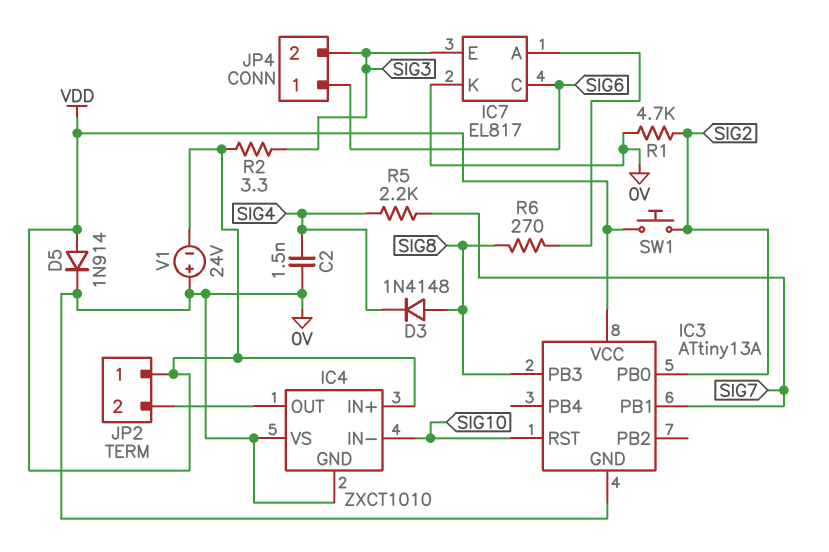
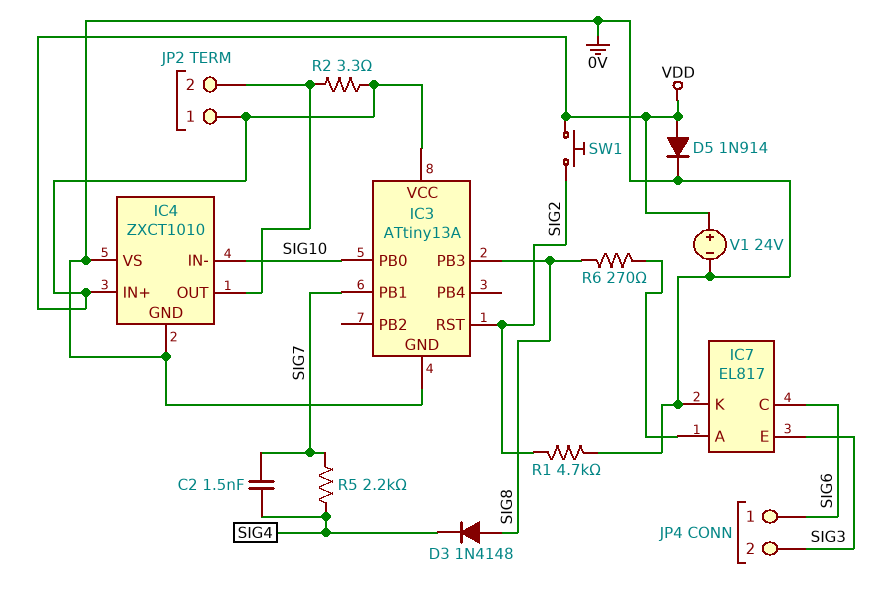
C2: 1.5nF (0V, SIG4) -> 1.5nF (SIG4, SIG7)
IC3 pin PB0: SIG2 -> SIG10
IC3 pin RST: SIG10 -> SIG2
R2: 3.3 (SIG3, VDD) -> 3.3 (IC4/OUT, VDD)
V1: 24V (plus 0V, minus VDD) -> 24V (plus VDD, minus 0V)

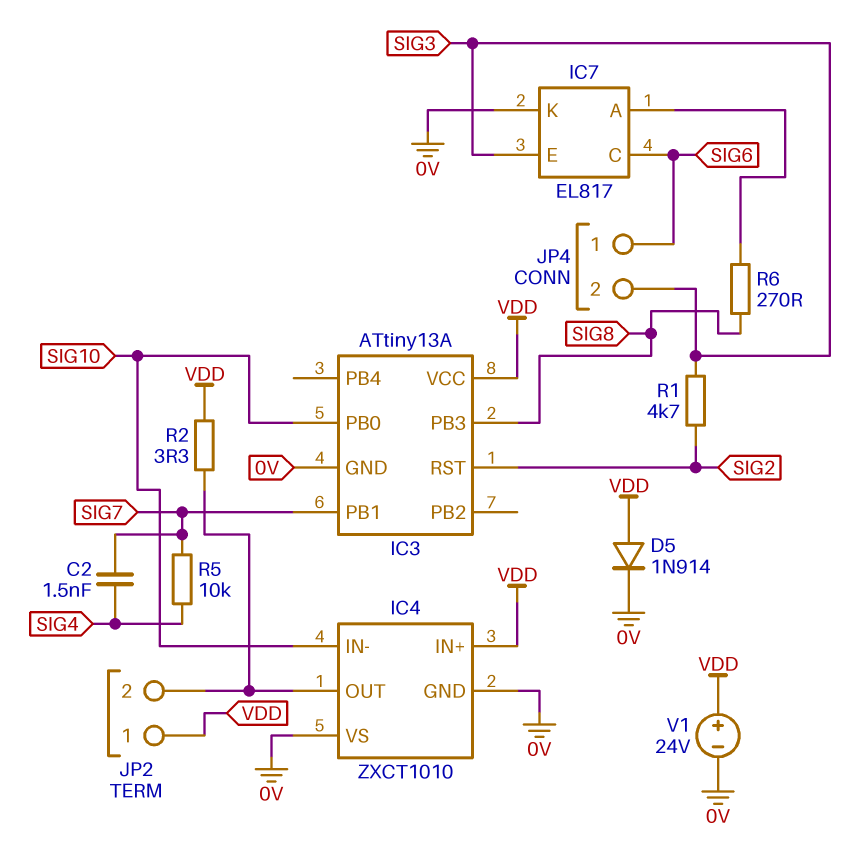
D3: diode 1N4148 (A SIG8, K SIG4) -> none
R1: 4.7k (0V, SIG2) -> 4.7k (SIG2, SIG3)
R5: 2.2k (SIG4, SIG7) -> 10k (SIG4, SIG7)
SW1: button (SIG2, VDD) -> none

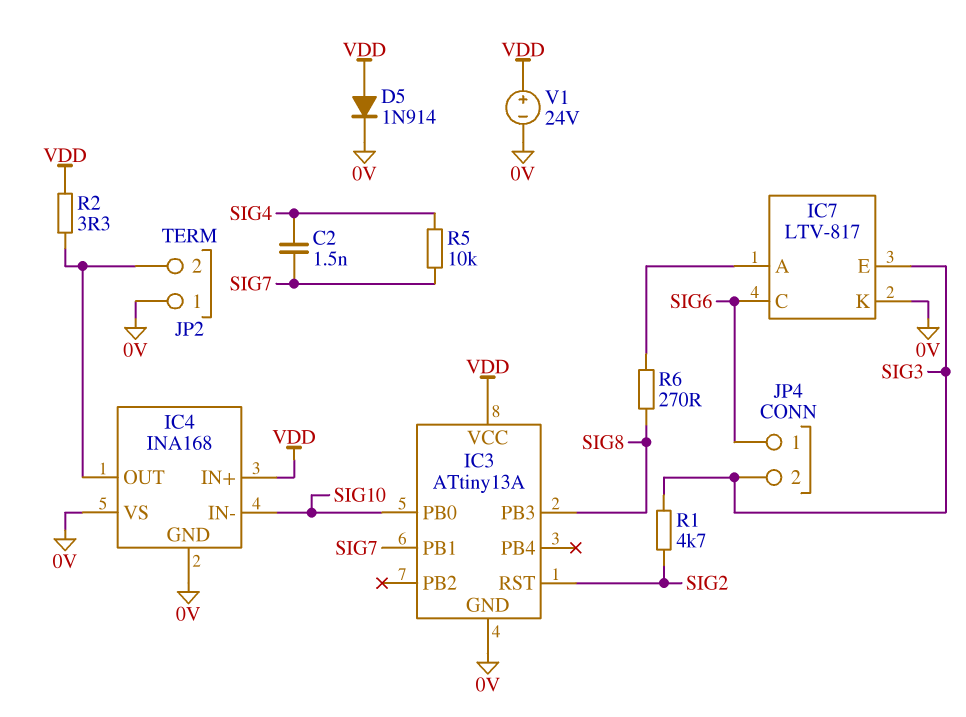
IC4: ZXCT1010 -> INA168
IC7: EL817 -> LTV-817
JP2 pin 1: VDD -> 0V

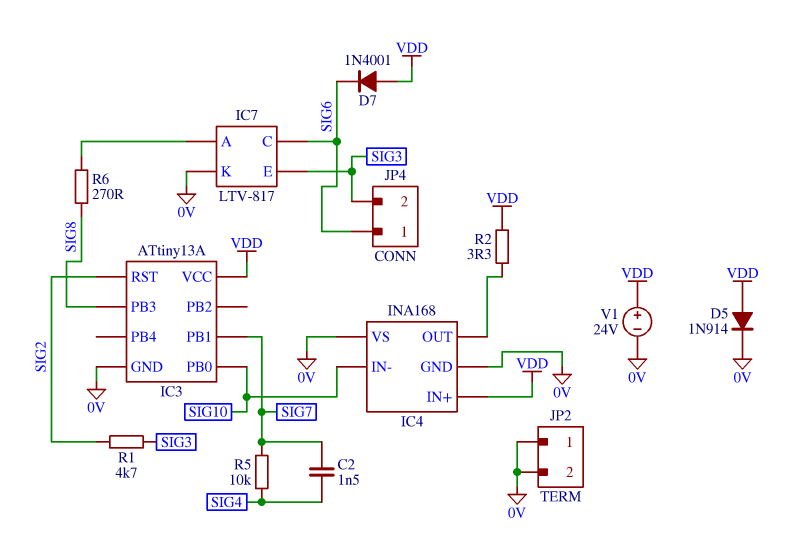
D7: none -> diode 1N4001 (A VDD, K SIG6)
JP2 pin 2: IC4/OUT -> 0V

